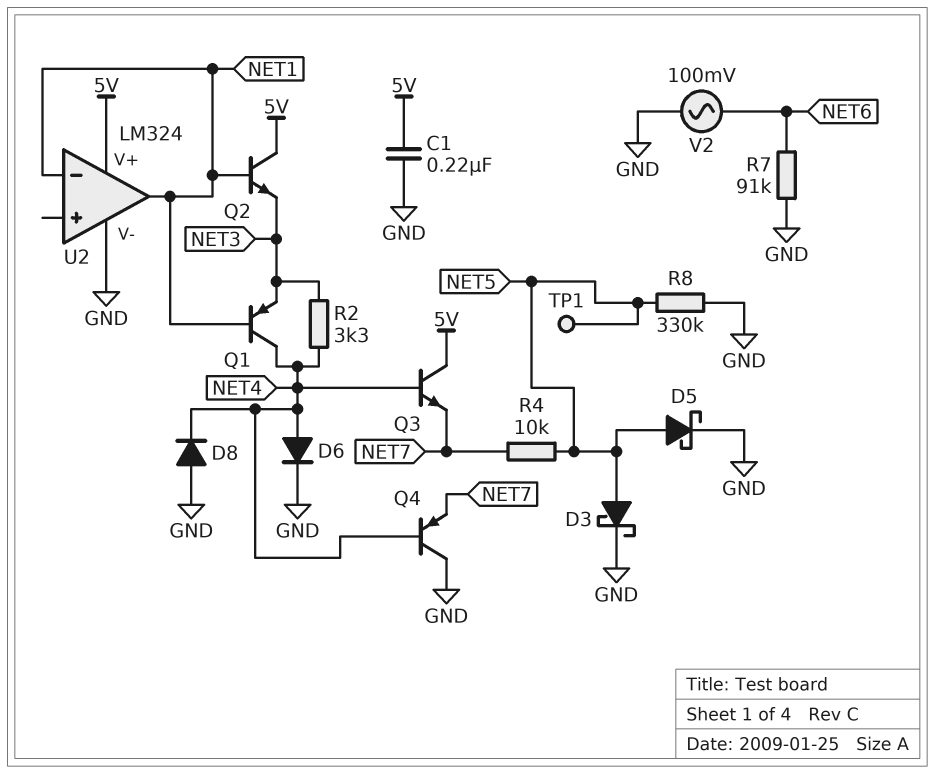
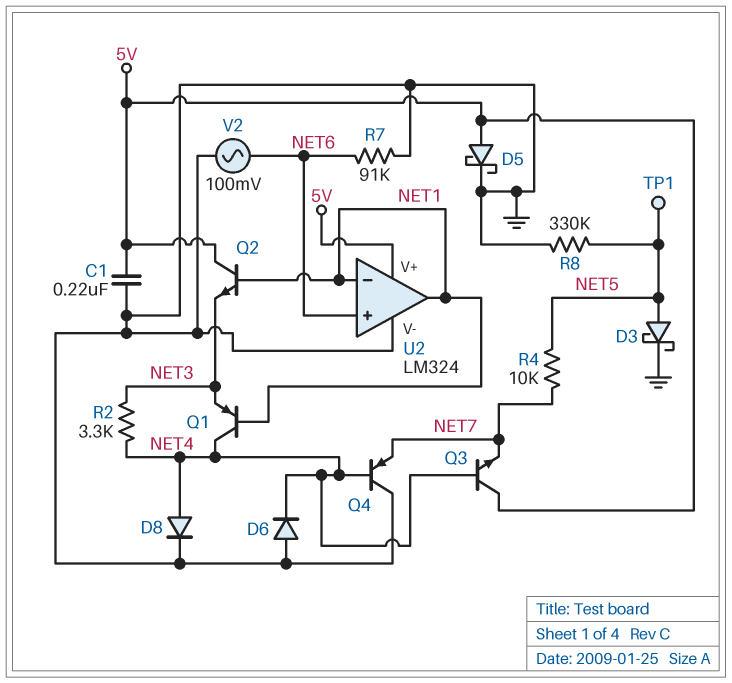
D5: schottky (A NET5, K GND) -> schottky (A 5V, K GND)
D6: diode (A NET4, K GND) -> diode (A GND, K NET4)
D8: diode (A GND, K NET4) -> diode (A NET4, K GND)
U2 pin in+: none -> NET6

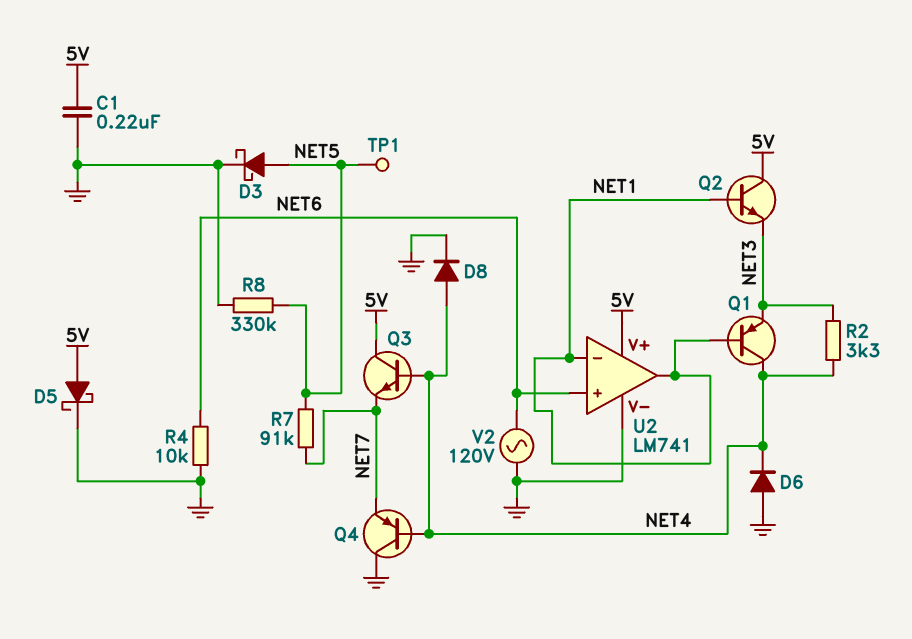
R4: 10k (NET5, NET7) -> 10k (GND, NET6)
R7: 91k (GND, NET6) -> 91k (NET5, NET7)
U2: LM324 -> LM741
V2: AC 100mV (GND, NET6) -> AC 120V (GND, NET6)

